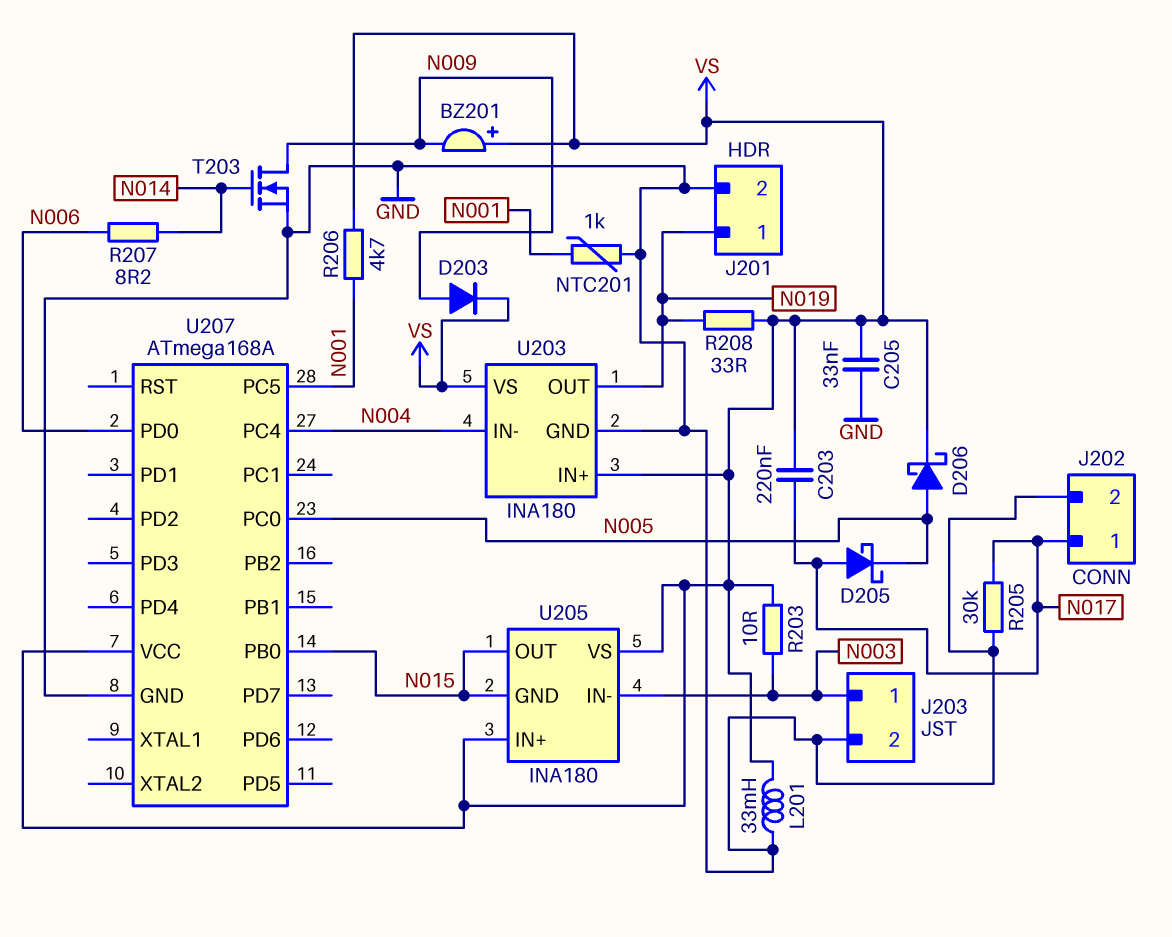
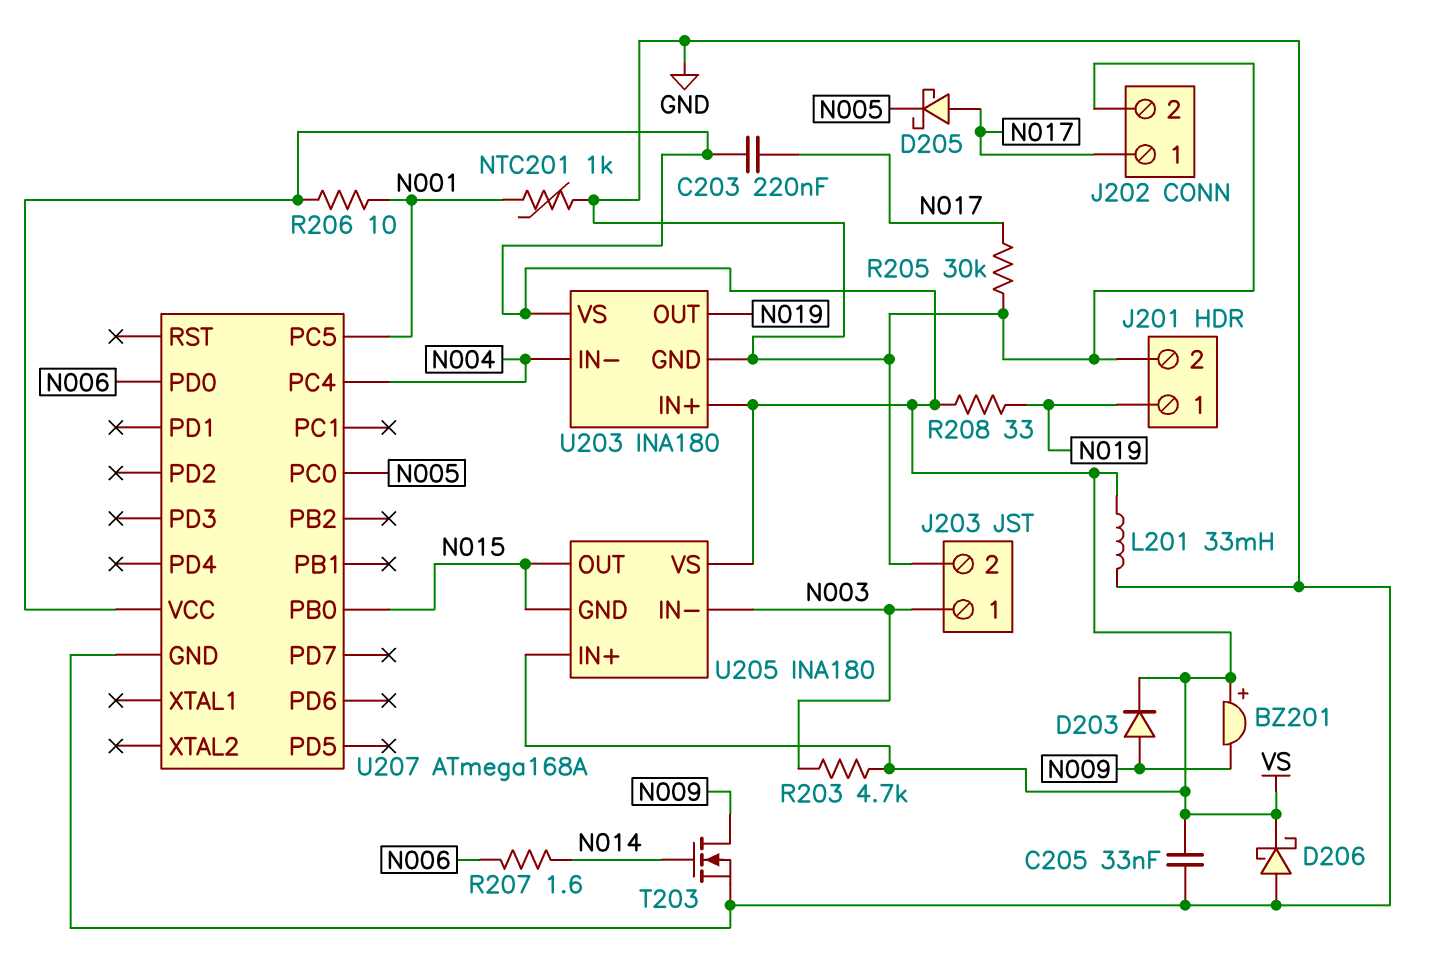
D206: schottky (A N005, K VS) -> schottky (A GND, K VS)
R203: 10 (N003, VS) -> 4.7k (N003, VS)
R206: 4.7k (N001, VS) -> 10 (N001, VS)
R207: 8.2 (N006, N014) -> 1.6 (N006, N014)

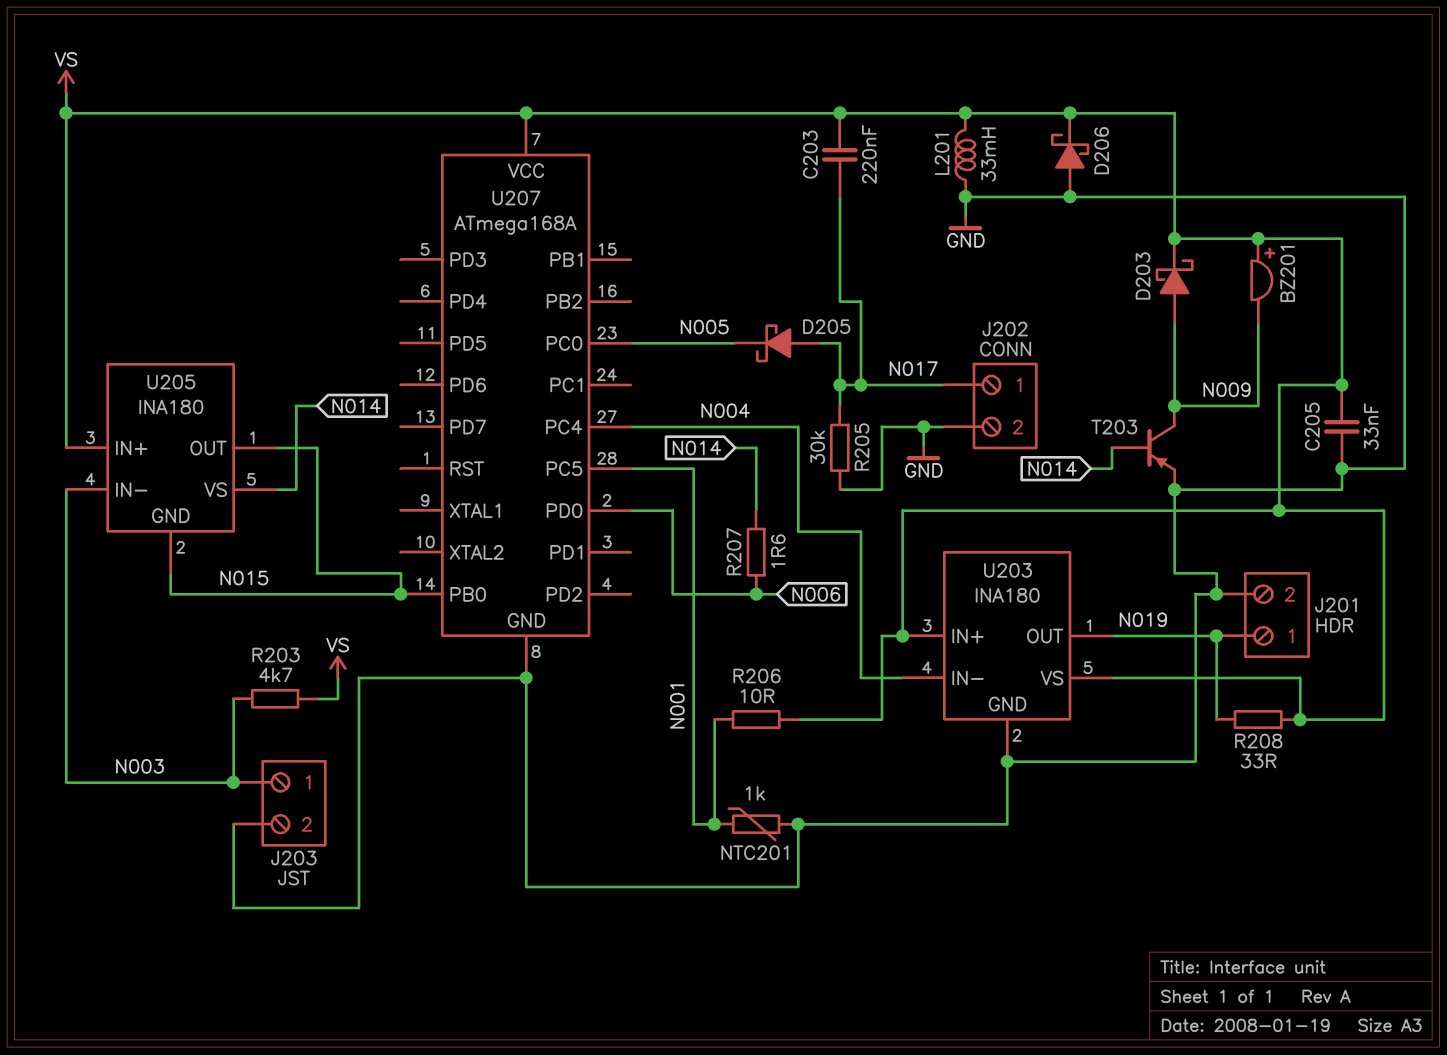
D203: diode (A N009, K VS) -> schottky (A N009, K VS)
T203: NMOS (G N014, D N009, S GND) -> PNP (B N014, C N009, E GND)
U205 pin VS: VS -> N014

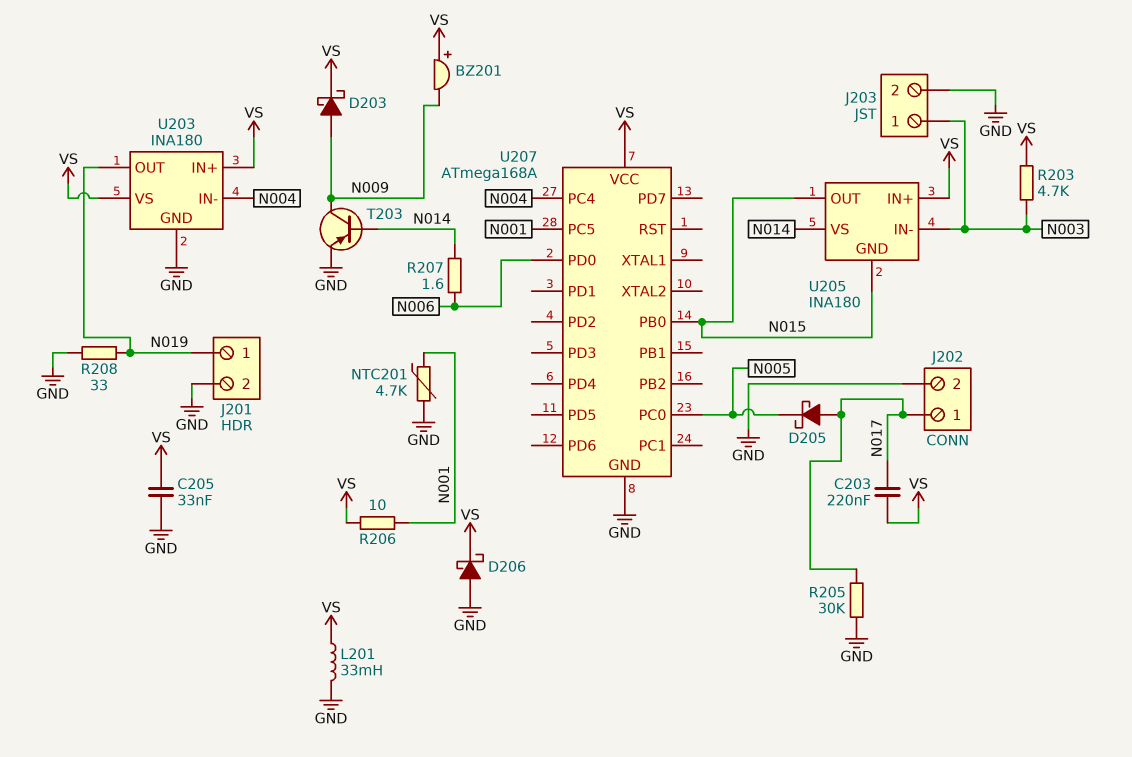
NTC201: 1k (GND, N001) -> 4.7k (GND, N001)
R208: 33 (N019, VS) -> 33 (GND, N019)

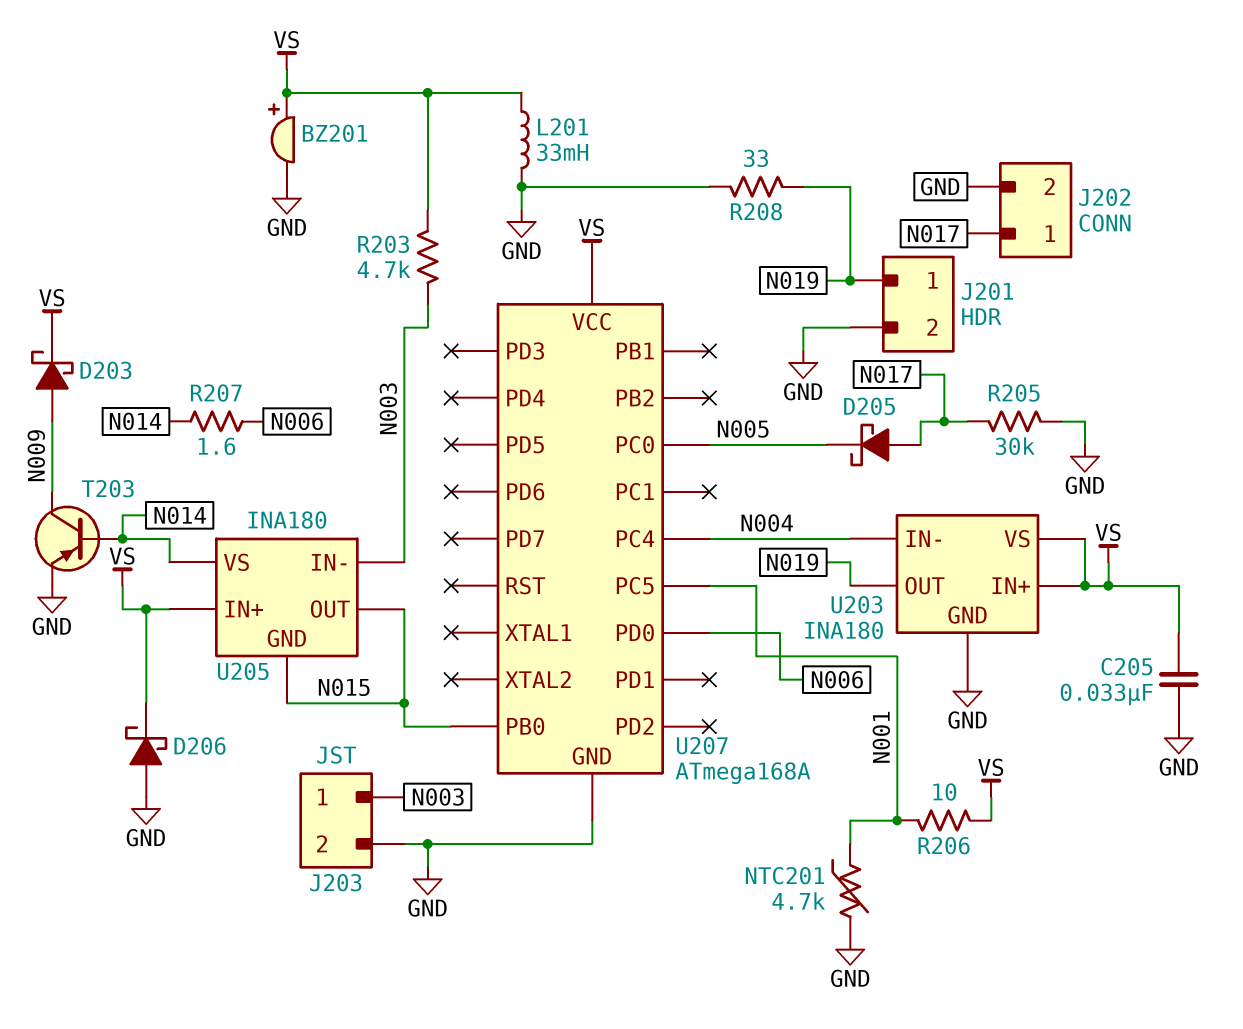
BZ201: buzzer (plus VS, minus N009) -> buzzer (plus VS, minus GND)
C203: 220nF (N017, VS) -> none

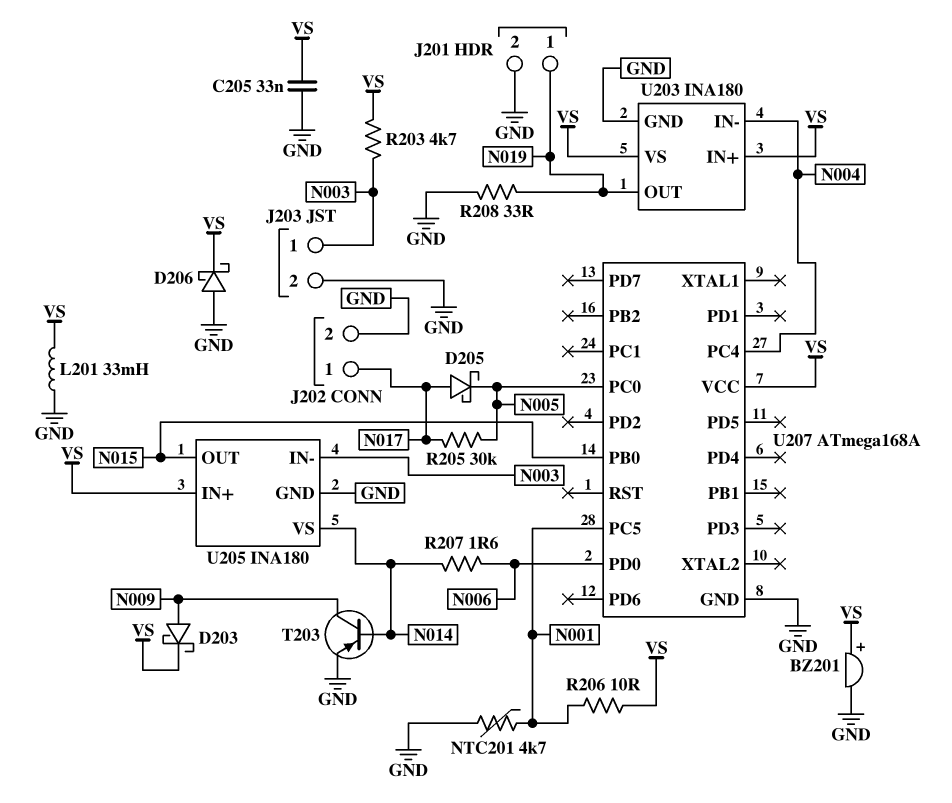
R205: 30k (GND, N017) -> 30k (N005, N017)
U205 pin GND: N015 -> GND

